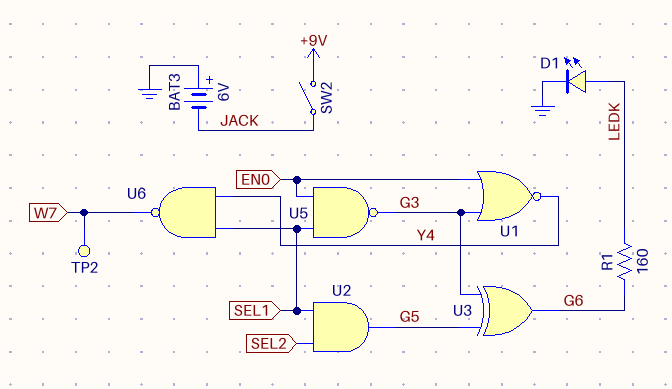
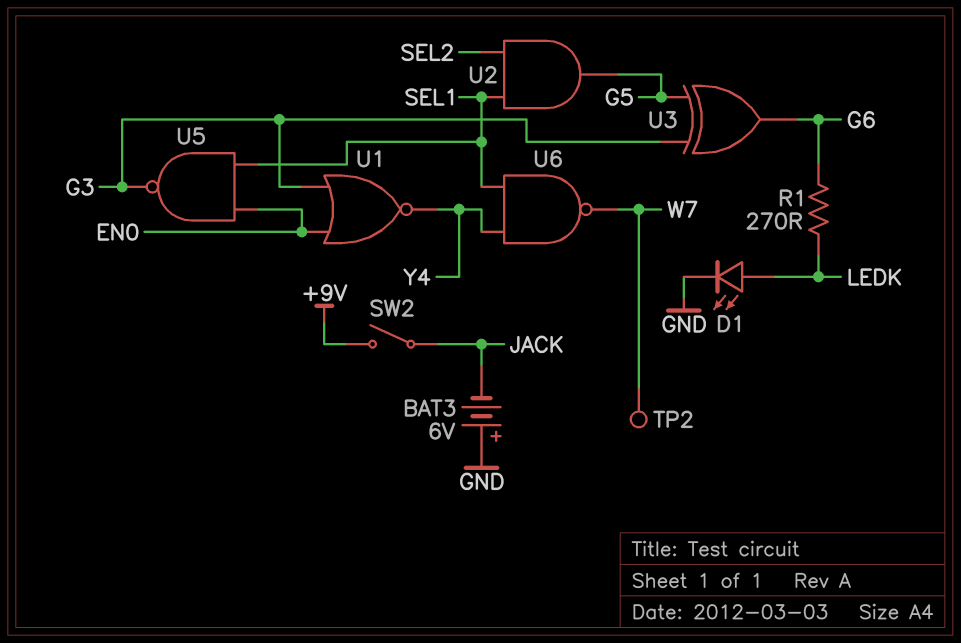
R1: 160 (G6, LEDK) -> 270 (G6, LEDK)

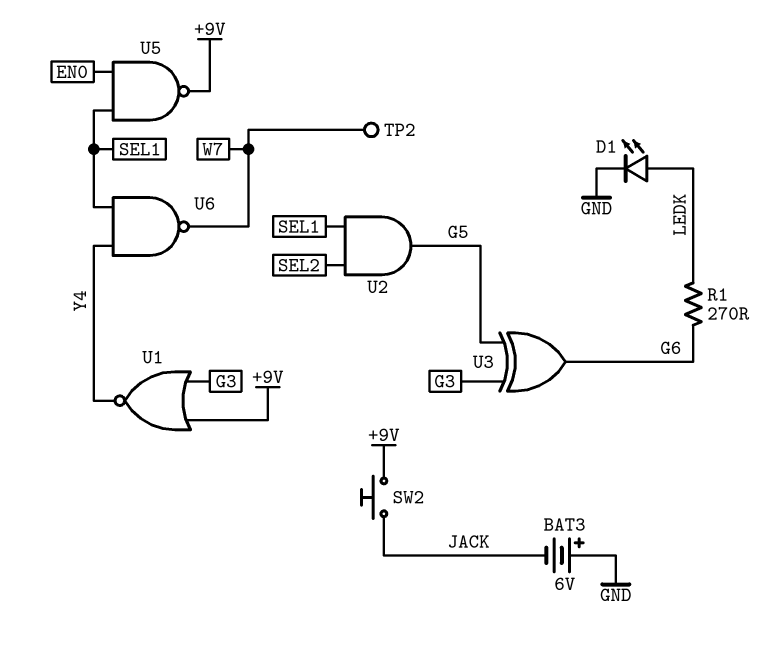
SW2: switch (+9V, JACK) -> button (+9V, JACK)
U1: NOR (in EN0, in G3, out Y4) -> NOR (in +9V, in G3, out Y4)
U5: NAND (in EN0, in SEL1, out G3) -> NAND (in EN0, in SEL1, out +9V)

